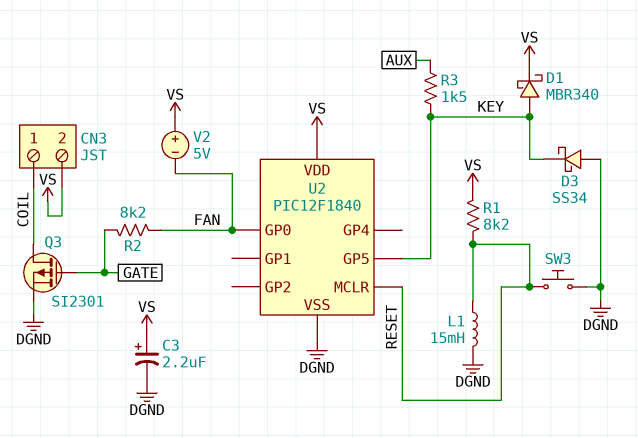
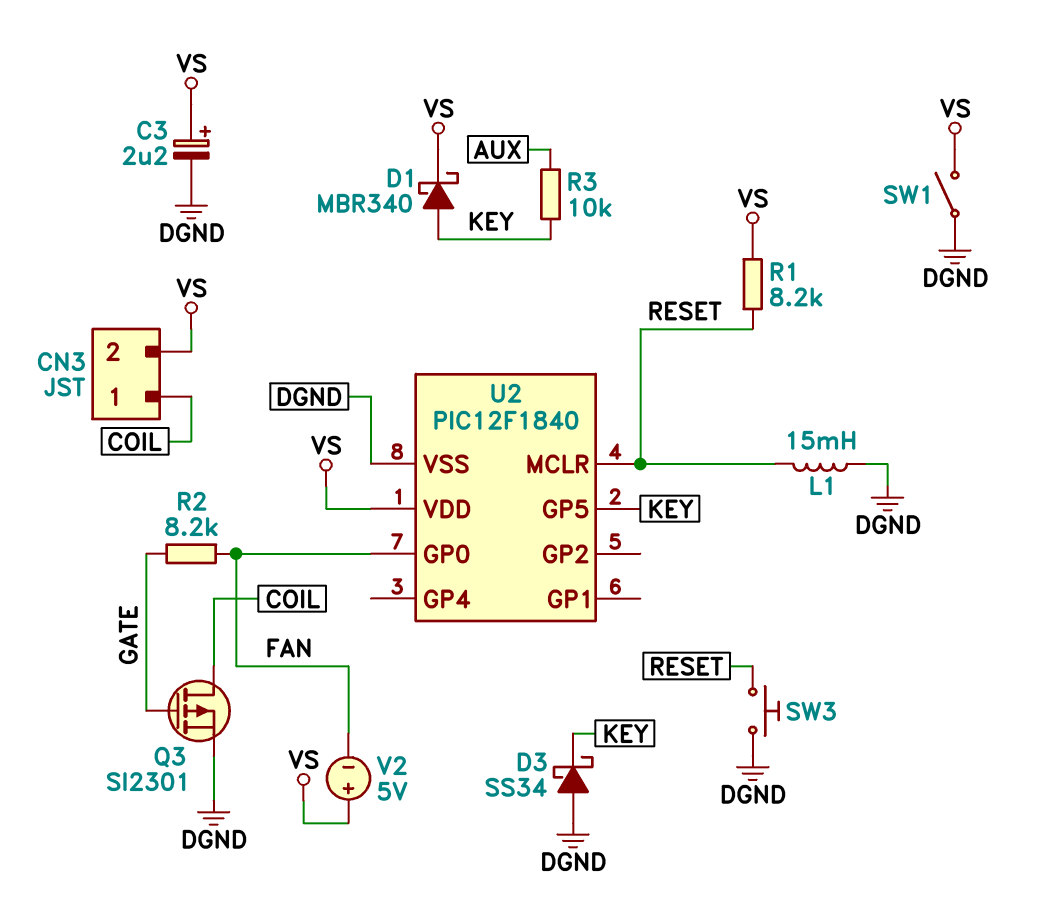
R3: 1.5k (AUX, KEY) -> 10k (AUX, KEY)
SW1: none -> switch (DGND, VS)

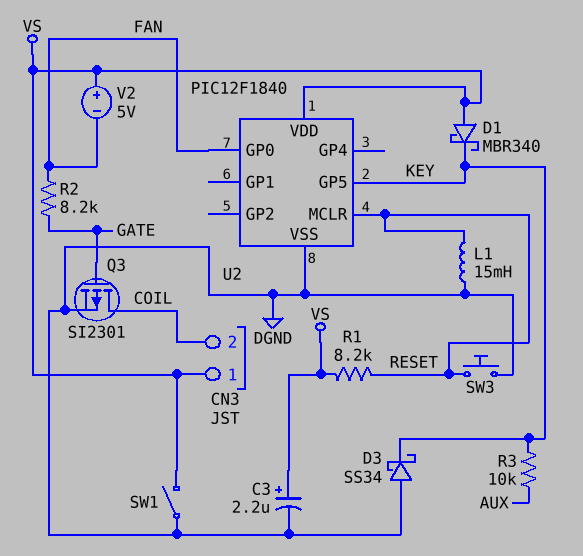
CN3 pin 1: COIL -> VS
CN3 pin 2: VS -> COIL
D1: schottky MBR340 (A KEY, K VS) -> schottky MBR340 (A VS, K KEY)

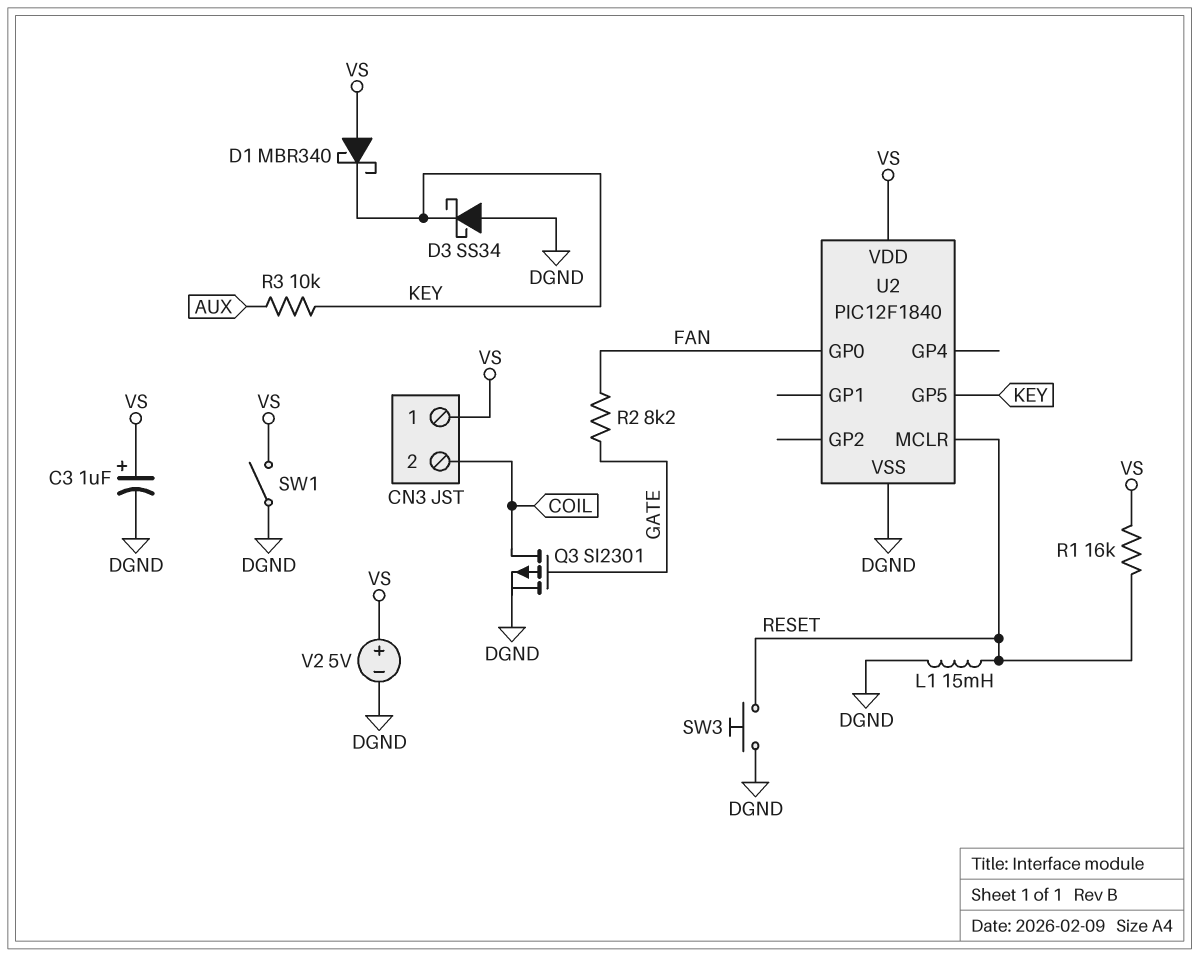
C3: 2.2uF (plus VS, minus DGND) -> 1uF (plus VS, minus DGND)
R1: 8.2k (RESET, VS) -> 16k (RESET, VS)
V2: 5V (plus VS, minus FAN) -> 5V (plus VS, minus DGND)

